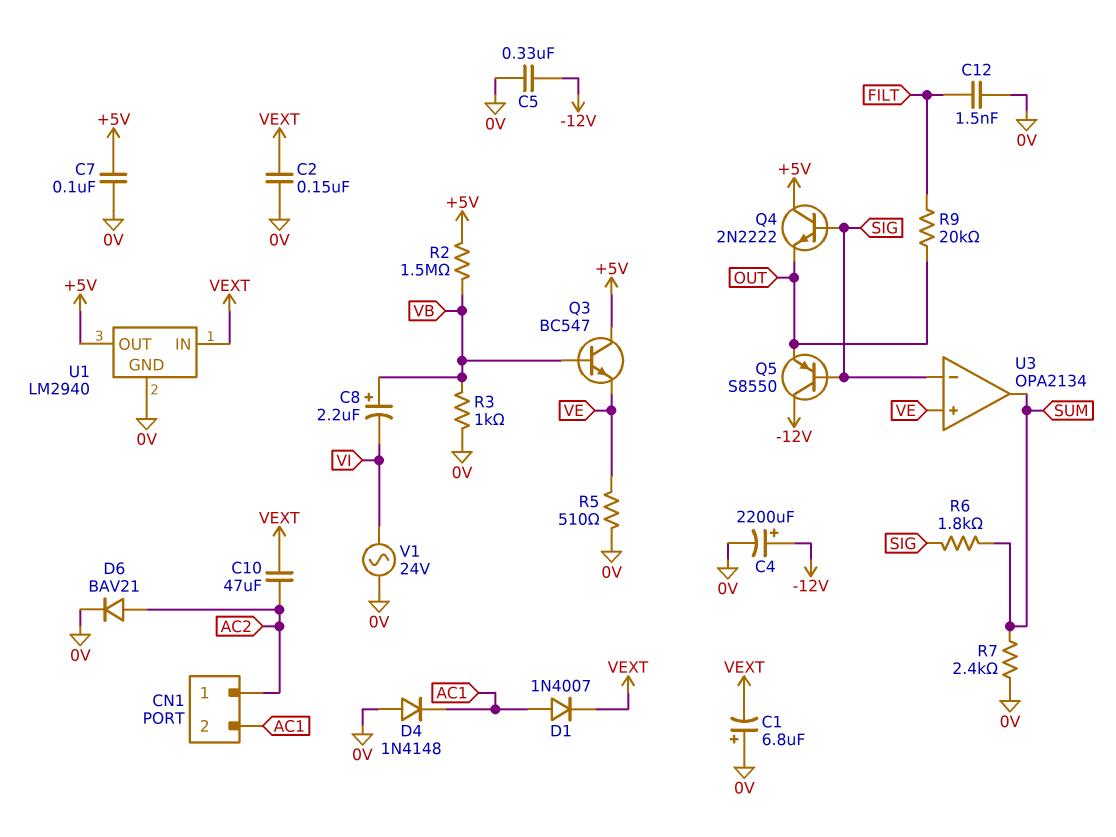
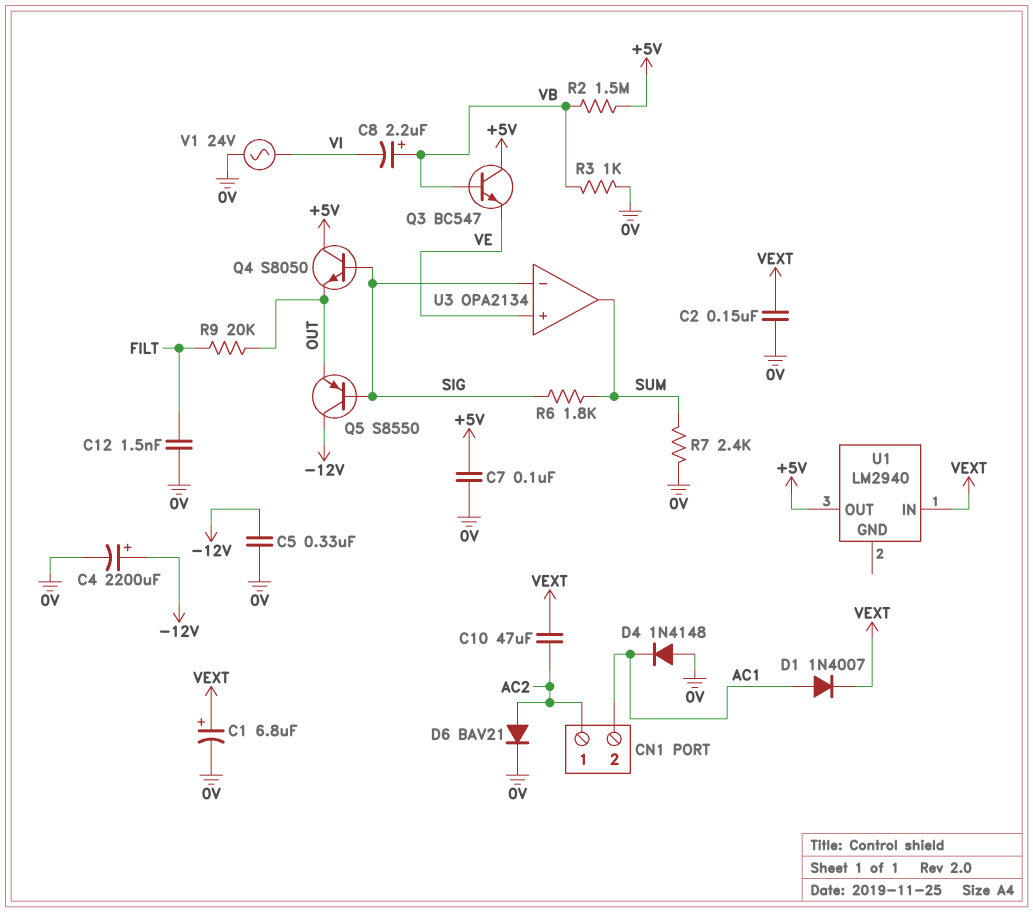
C1: 6.8uF (plus 0V, minus VEXT) -> 6.8uF (plus VEXT, minus 0V)
Q4: NPN 2N2222 (B SIG, C +5V, E OUT) -> NPN S8050 (B SIG, C +5V, E OUT)
R5: 510 (0V, VE) -> none
U1 pin GND: 0V -> none

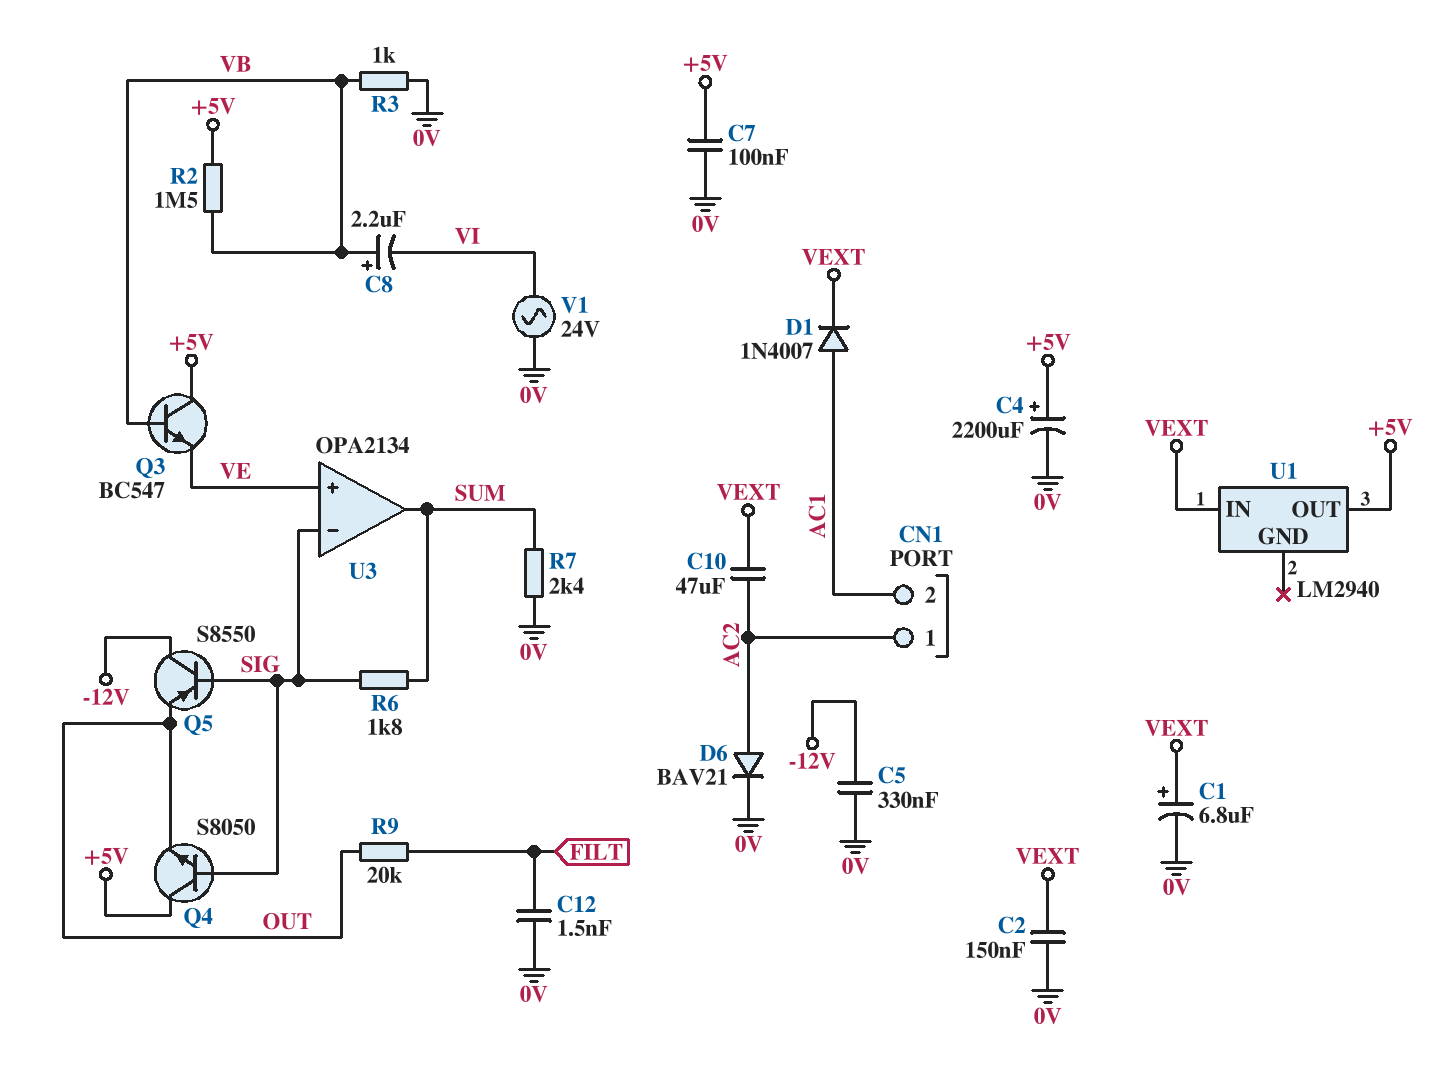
C4: 2200uF (plus -12V, minus 0V) -> 2200uF (plus +5V, minus 0V)
D4: diode 1N4148 (A 0V, K AC1) -> none

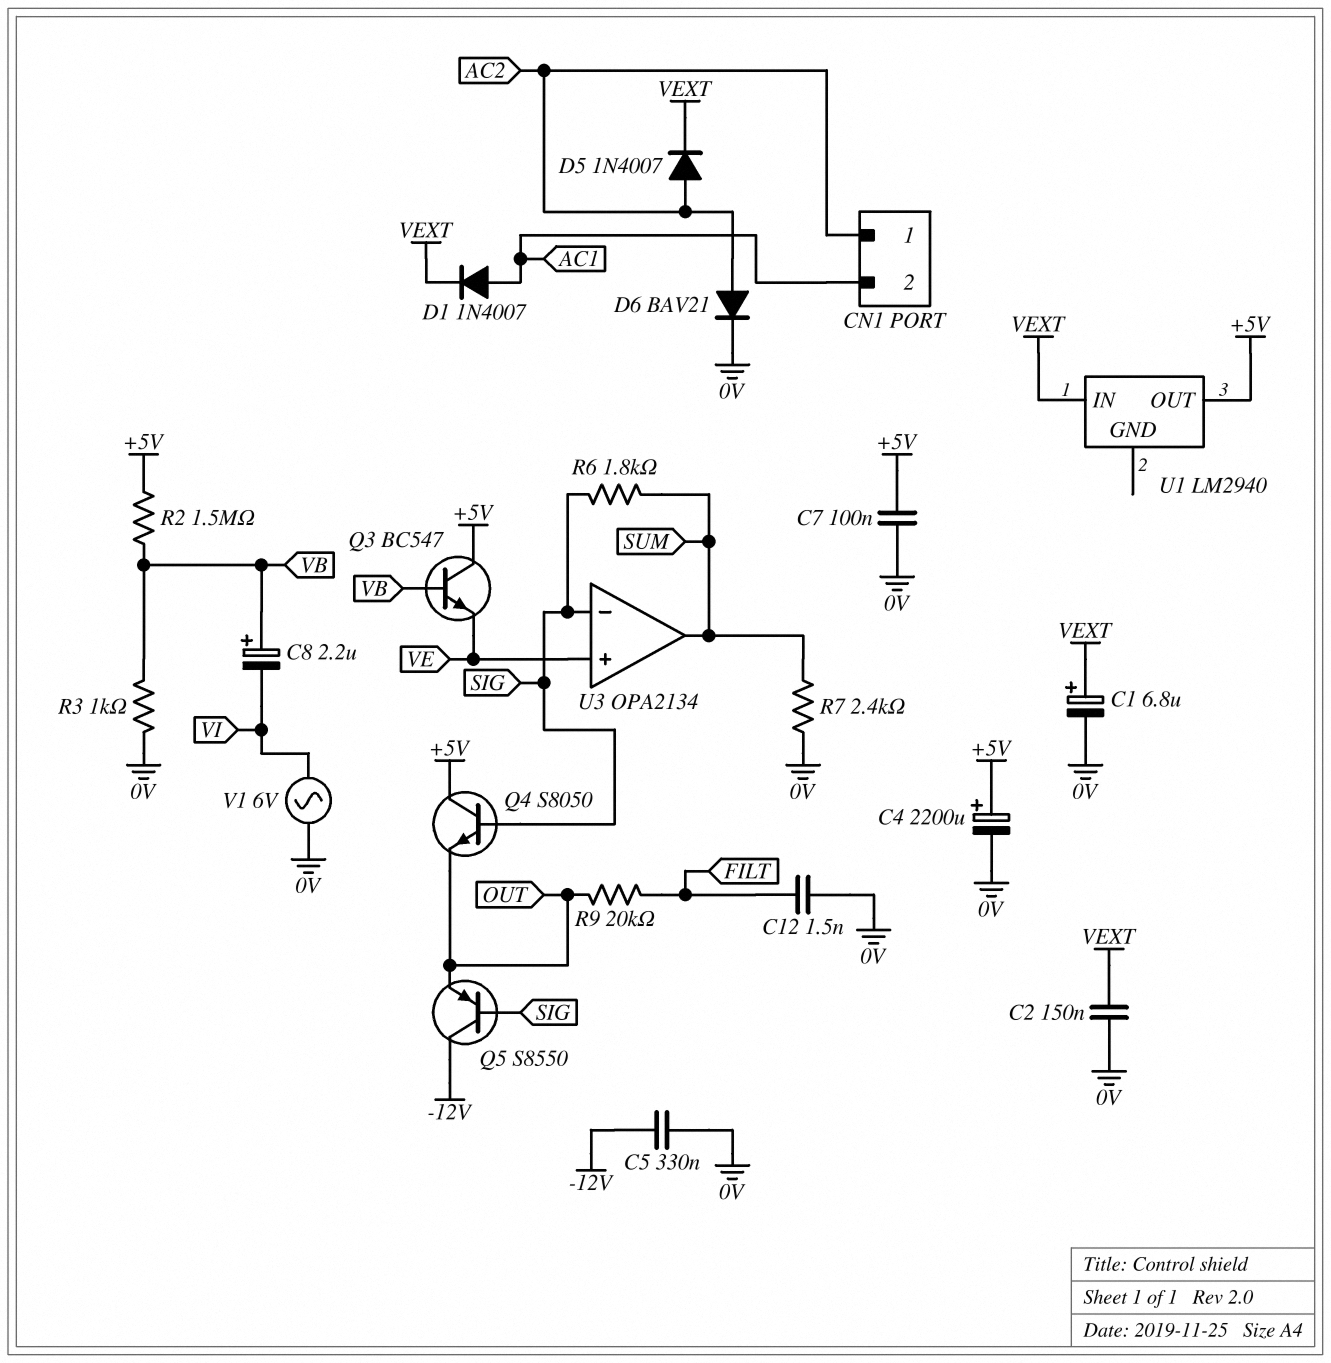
C10: 47uF (AC2, VEXT) -> none
D5: none -> diode 1N4007 (A AC2, K VEXT)
V1: AC 24V (0V, VI) -> AC 6V (0V, VI)

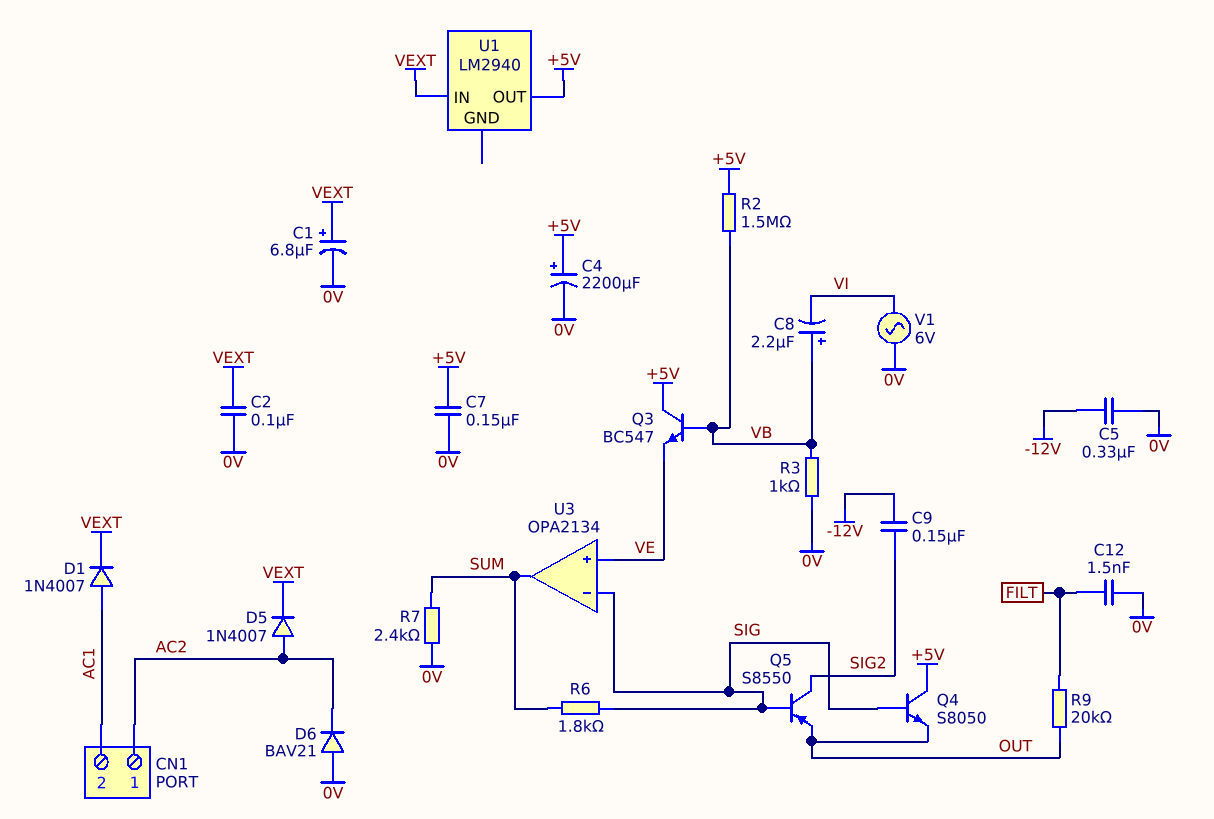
C2: 150nF (0V, VEXT) -> 100nF (0V, VEXT)
C7: 100nF (+5V, 0V) -> 150nF (+5V, 0V)
C9: none -> 150nF (-12V, SIG2)
D6: diode BAV21 (A AC2, K 0V) -> diode BAV21 (A 0V, K AC2)
Q5: PNP S8550 (B SIG, C -12V, E OUT) -> PNP S8550 (B SIG, C SIG2, E OUT)

